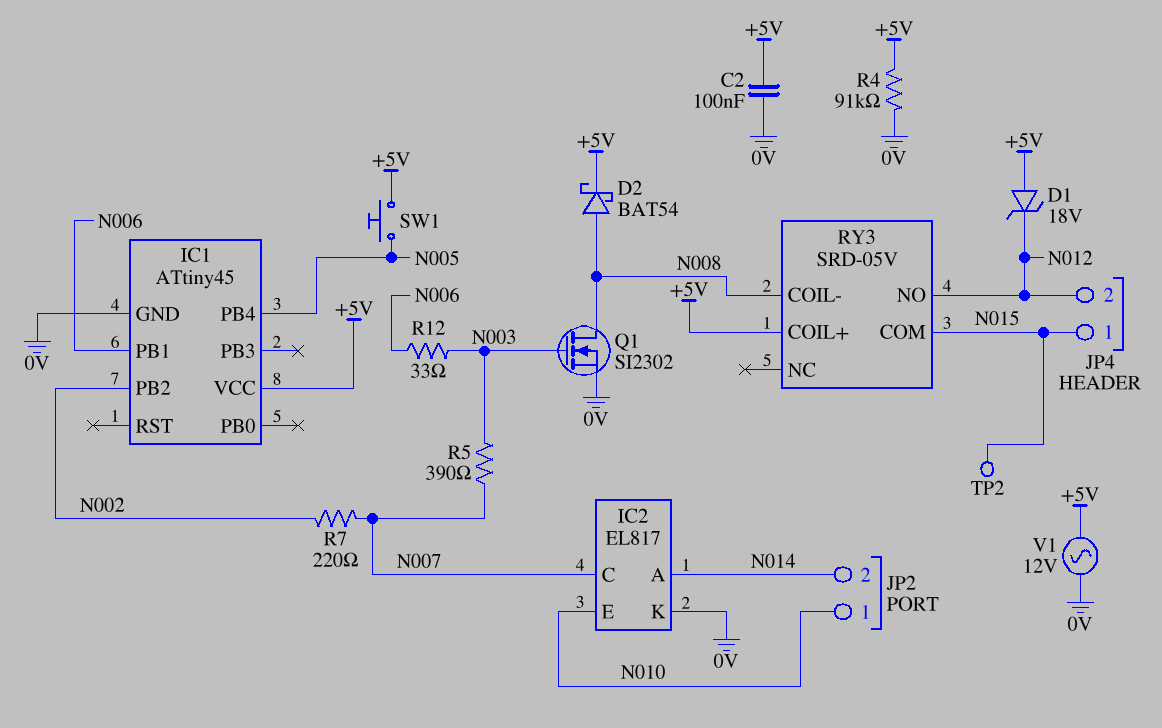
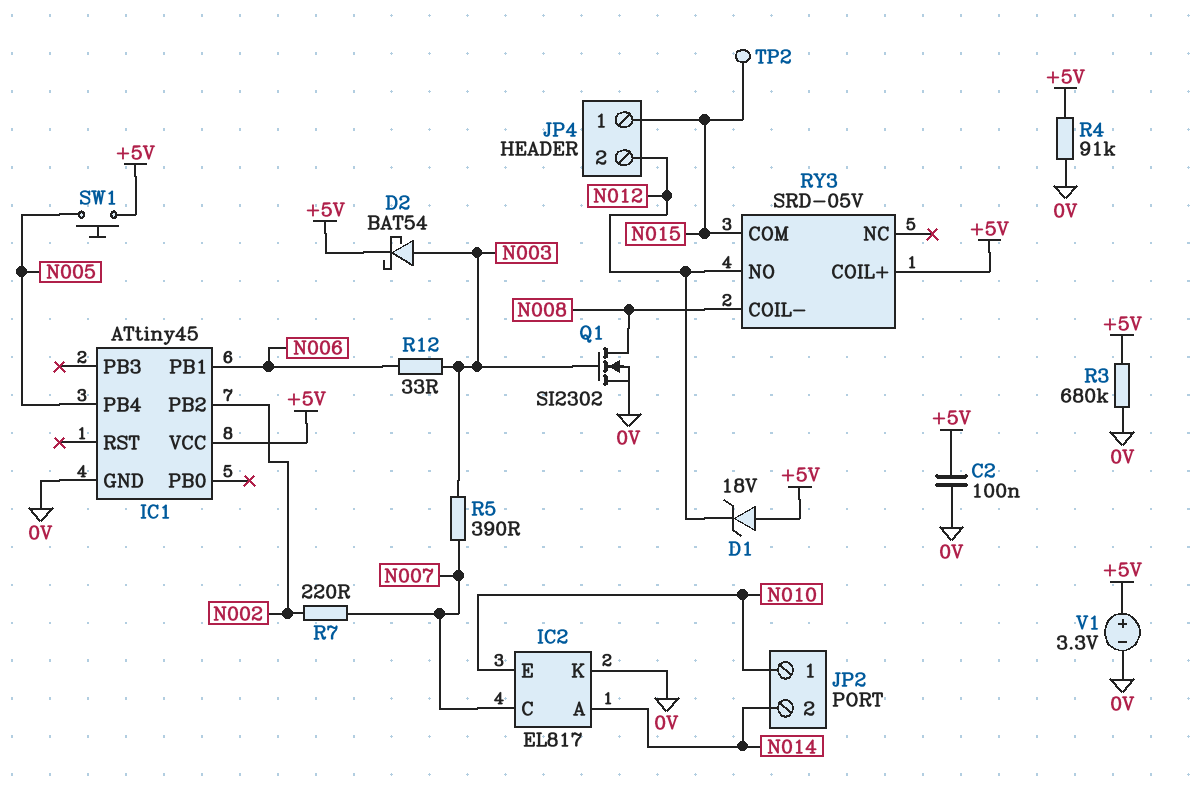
D2: schottky BAT54 (A N008, K +5V) -> schottky BAT54 (A N003, K +5V)
R3: none -> 680k (+5V, 0V)
V1: AC 12V (+5V, 0V) -> 3.3V (plus +5V, minus 0V)

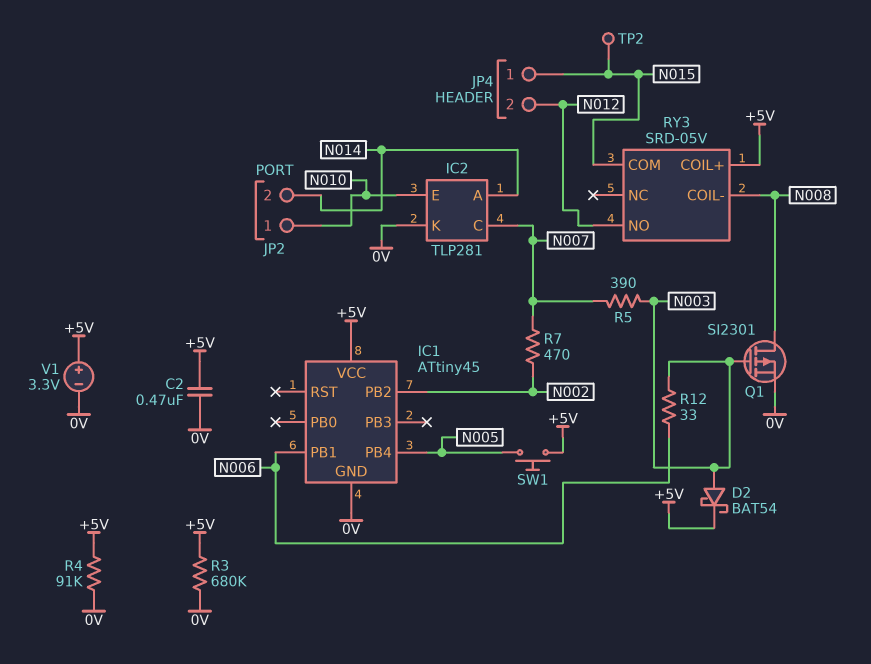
C2: 100nF (+5V, 0V) -> 470nF (+5V, 0V)
D1: zener 18V (A +5V, K N012) -> none
IC2: EL817 -> TLP281
Q1: NMOS SI2302 (G N003, D N008, S 0V) -> PMOS SI2301 (G N003, D N008, S 0V)
R7: 220 (N002, N007) -> 470 (N002, N007)

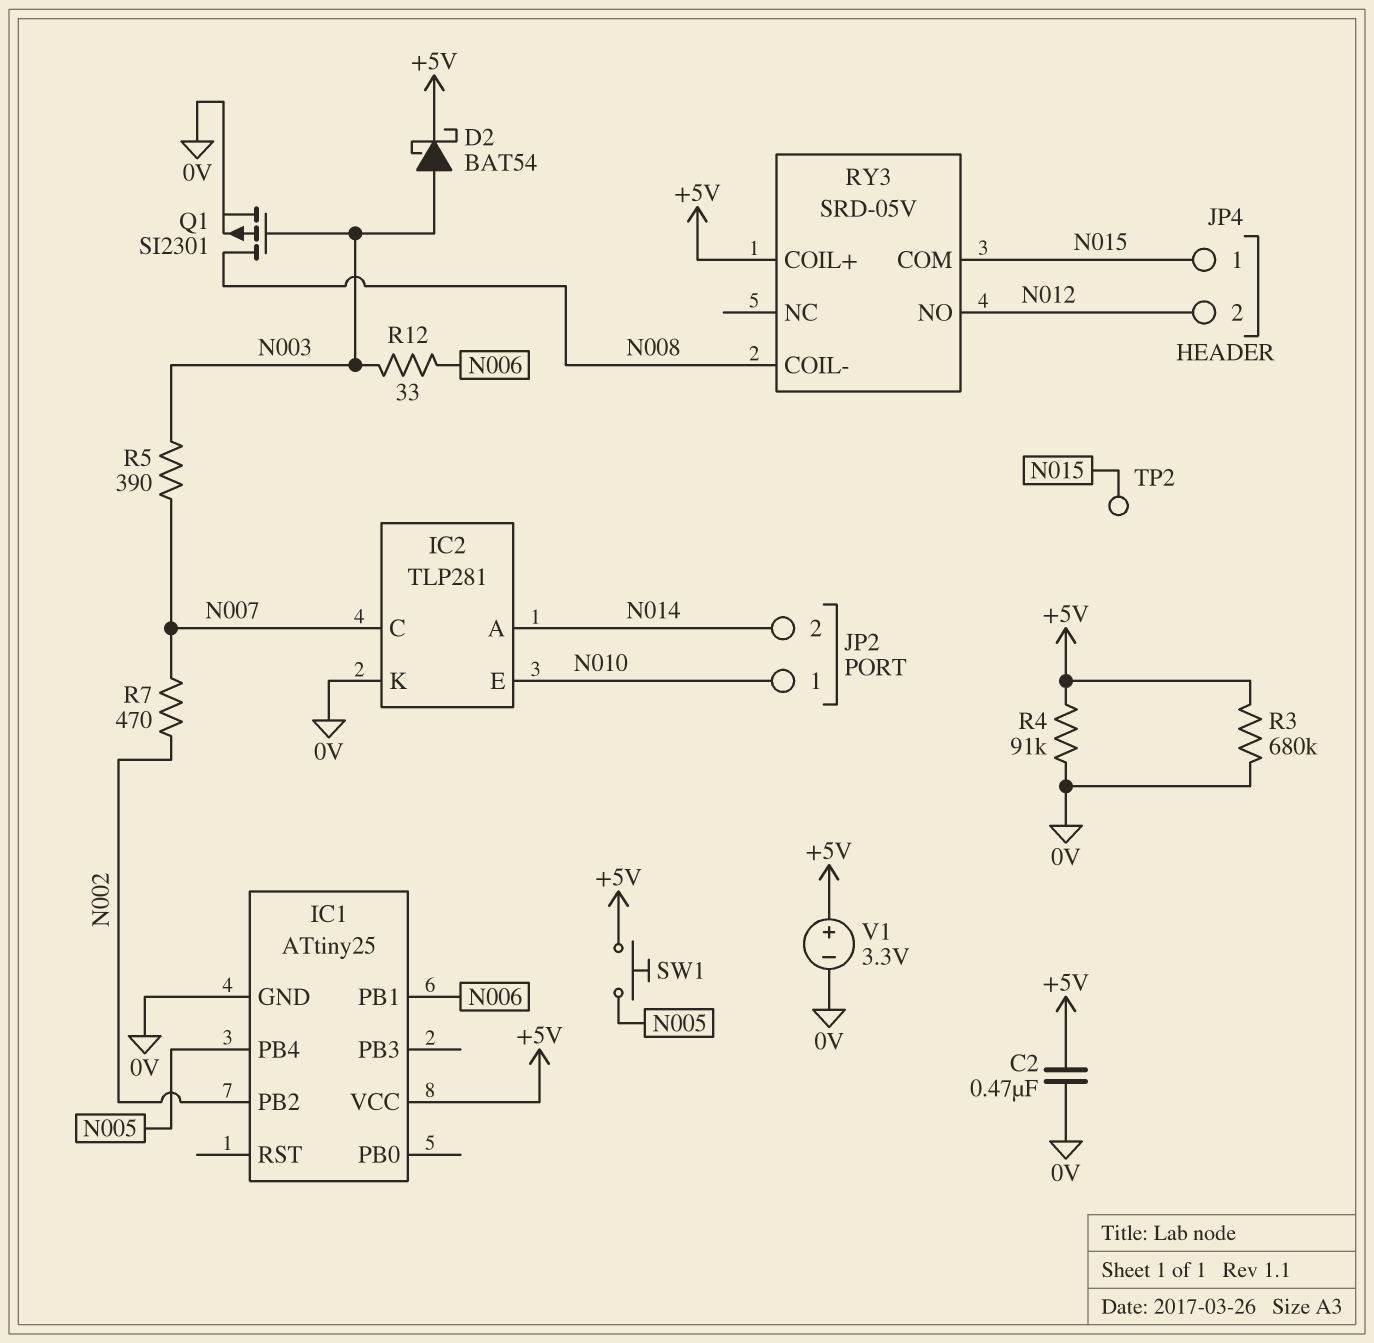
IC1: ATtiny45 -> ATtiny25

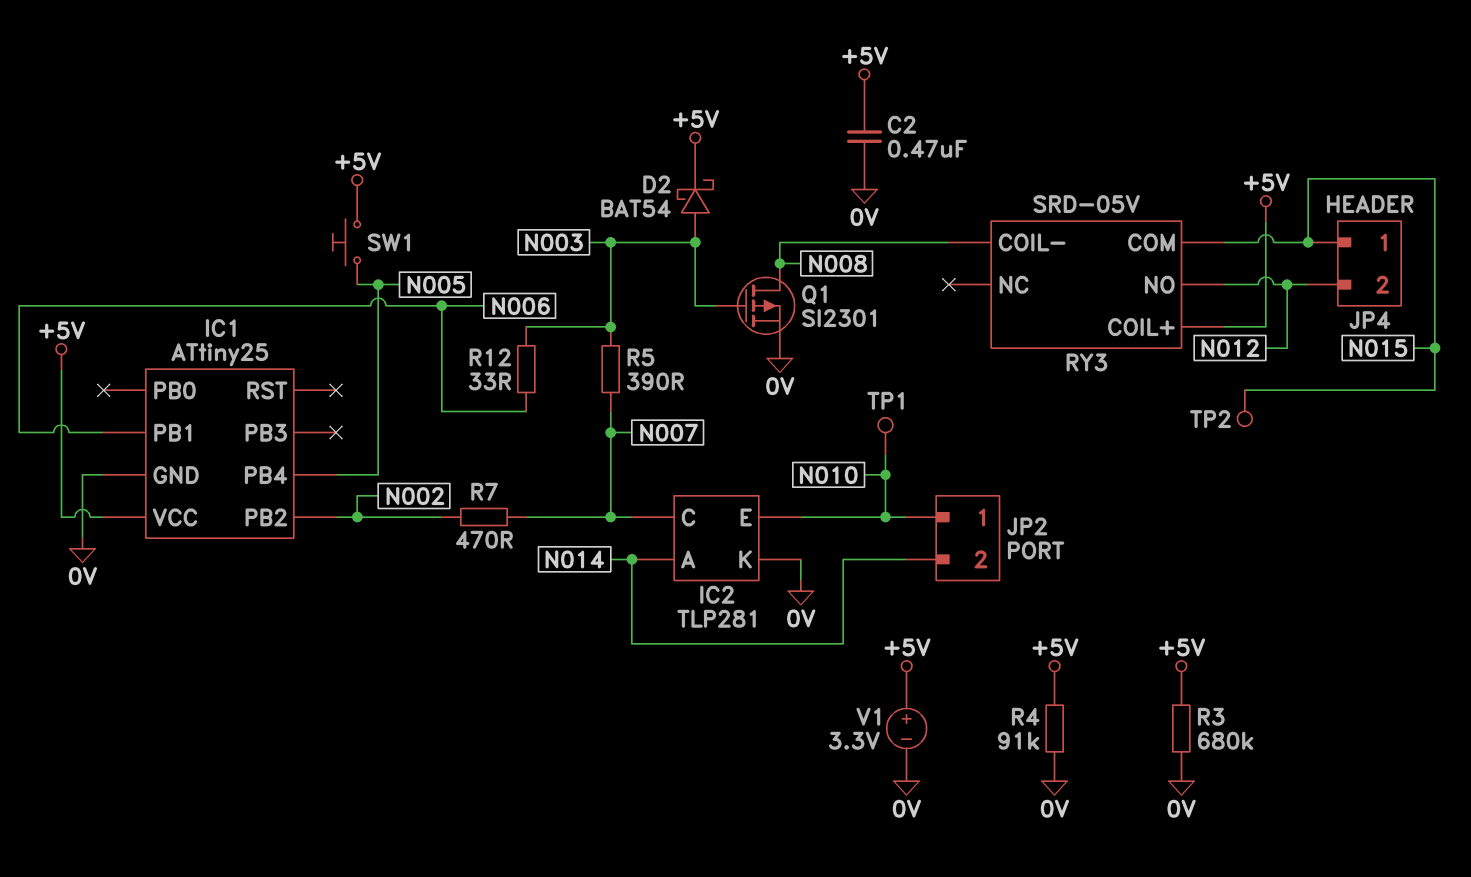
TP1: none -> test point (N010)

